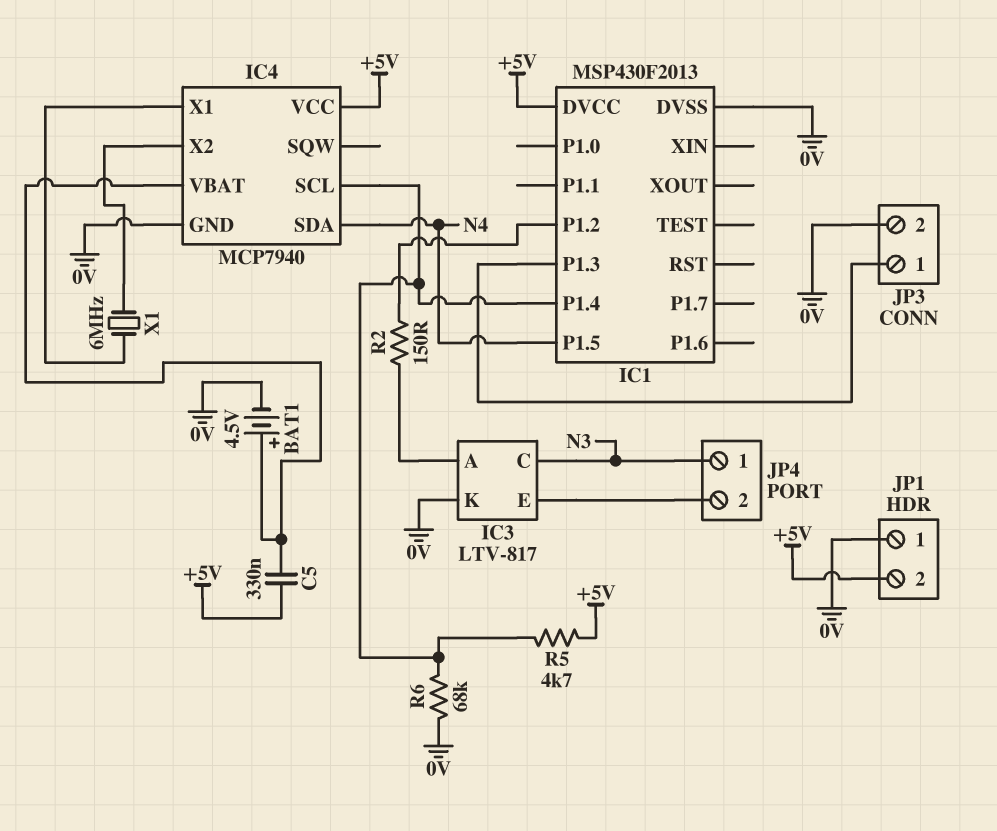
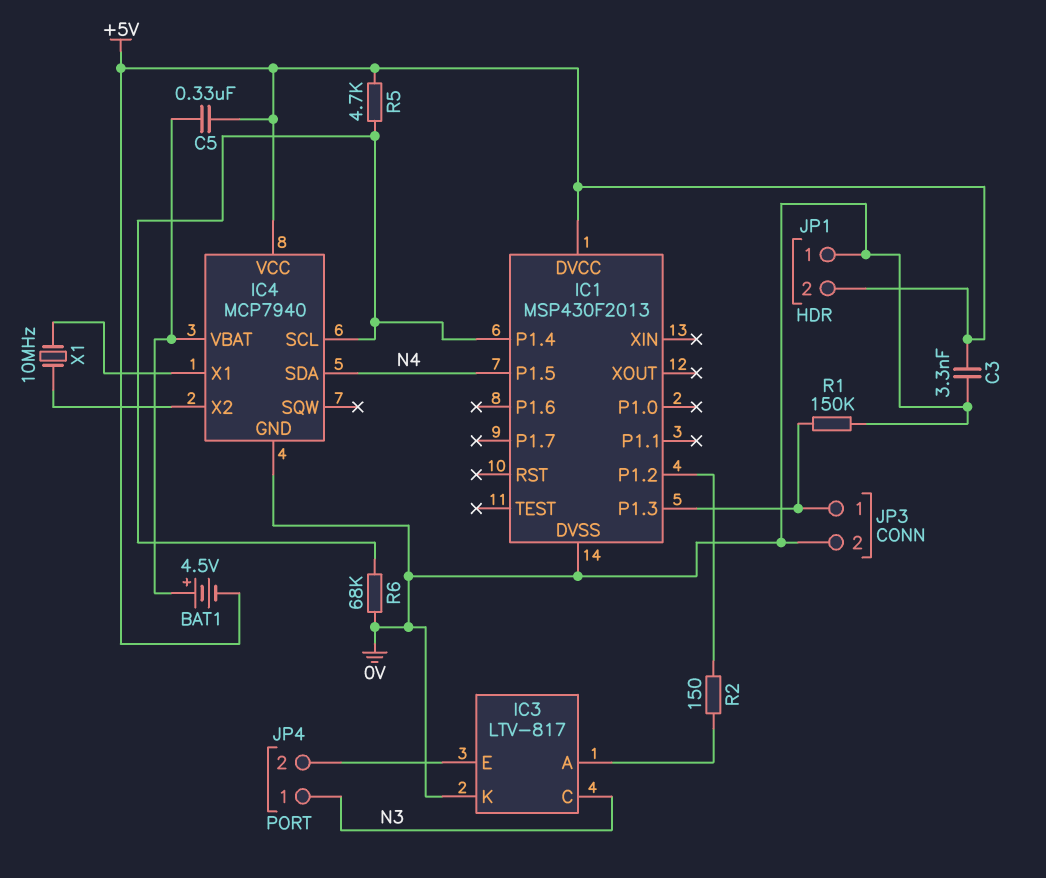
BAT1: 4.5V (plus IC4/VBAT, minus 0V) -> 4.5V (plus IC4/VBAT, minus +5V)
C3: none -> 3.3nF (+5V, 0V)
R1: none -> 150k (0V, IC1/P1.3)
X1: 6MHz (IC4/X1, IC4/X2) -> 10MHz (IC4/X1, IC4/X2)

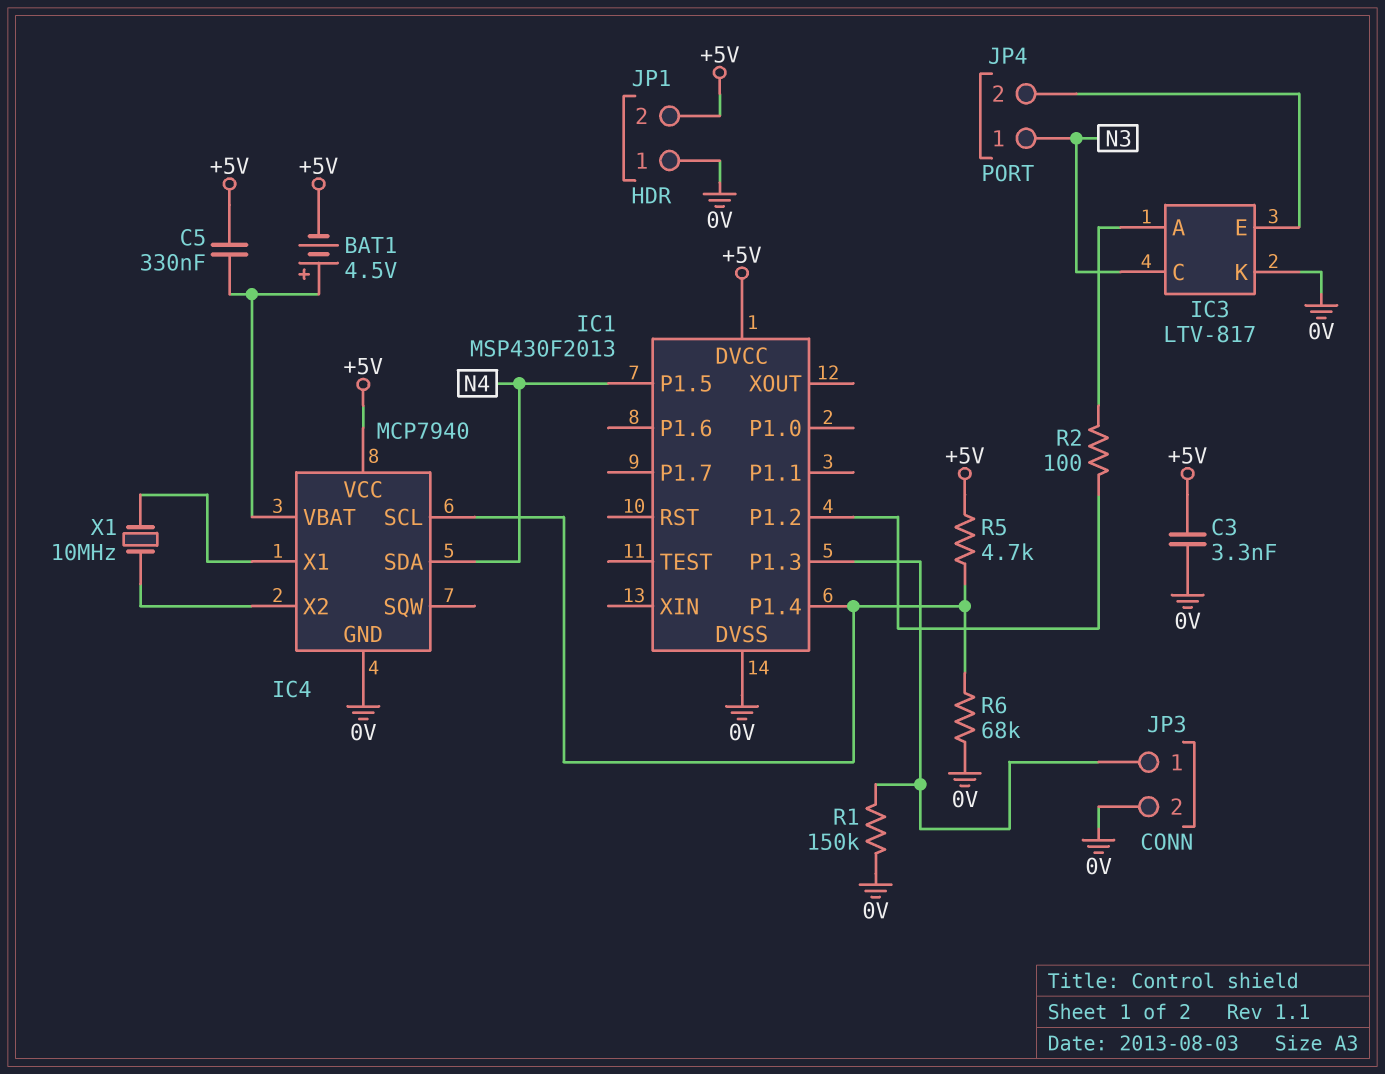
R2: 150 (IC1/P1.2, IC3/A) -> 100 (IC1/P1.2, IC3/A)

